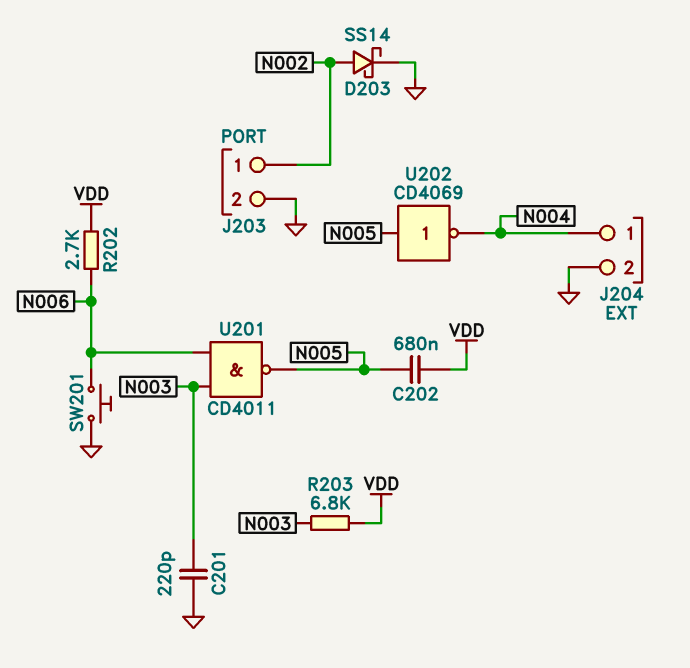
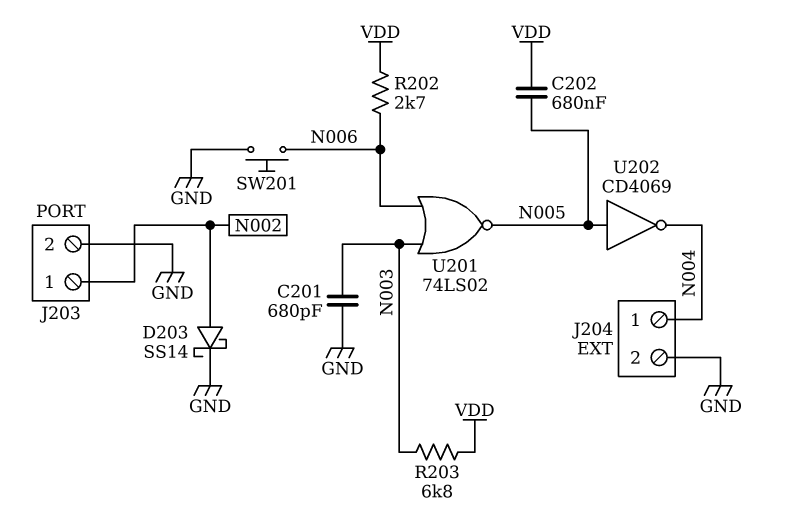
C201: 220pF (GND, N003) -> 680pF (GND, N003)
U201: NAND CD4011 (in N003, in N006, out N005) -> NOR 74LS02 (in N003, in N006, out N005)

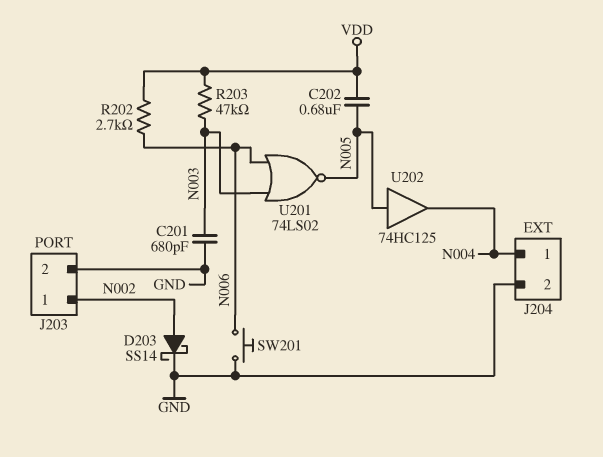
R203: 6.8k (N003, VDD) -> 47k (N003, VDD)
U202: NOT CD4069 (in N005, out N004) -> buffer 74HC125 (in N005, out N004)

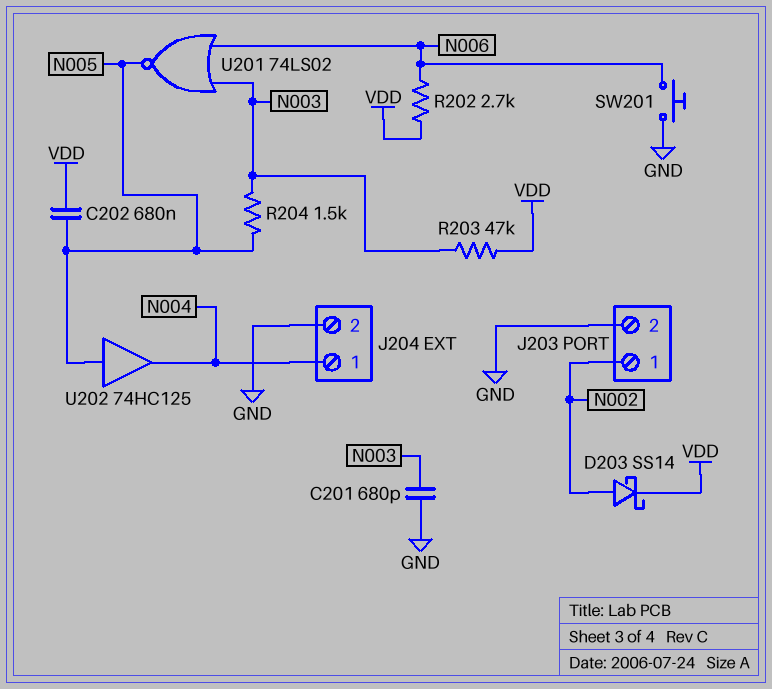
D203: schottky SS14 (A N002, K GND) -> schottky SS14 (A N002, K VDD)
R204: none -> 1.5k (N003, N005)

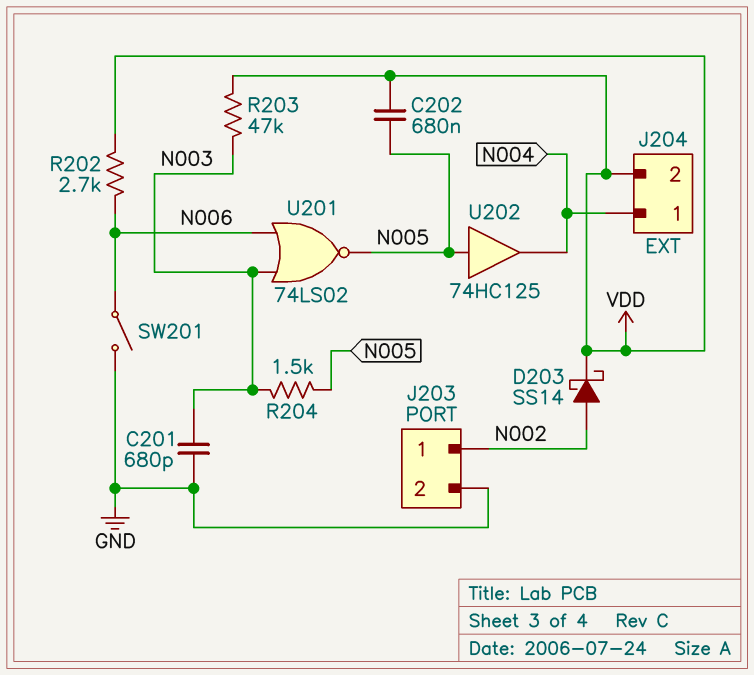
J204 pin 2: GND -> VDD
SW201: button (GND, N006) -> switch (GND, N006)

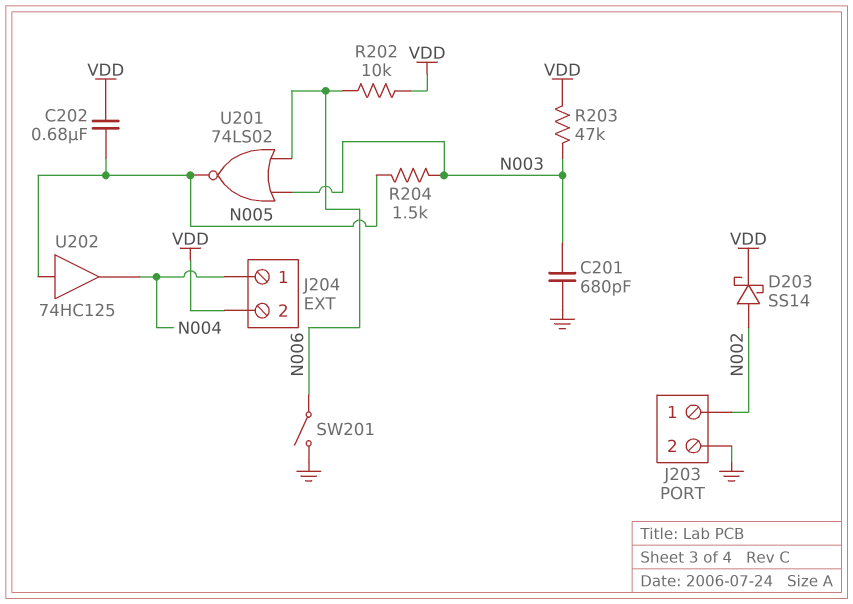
R202: 2.7k (N006, VDD) -> 10k (N006, VDD)

